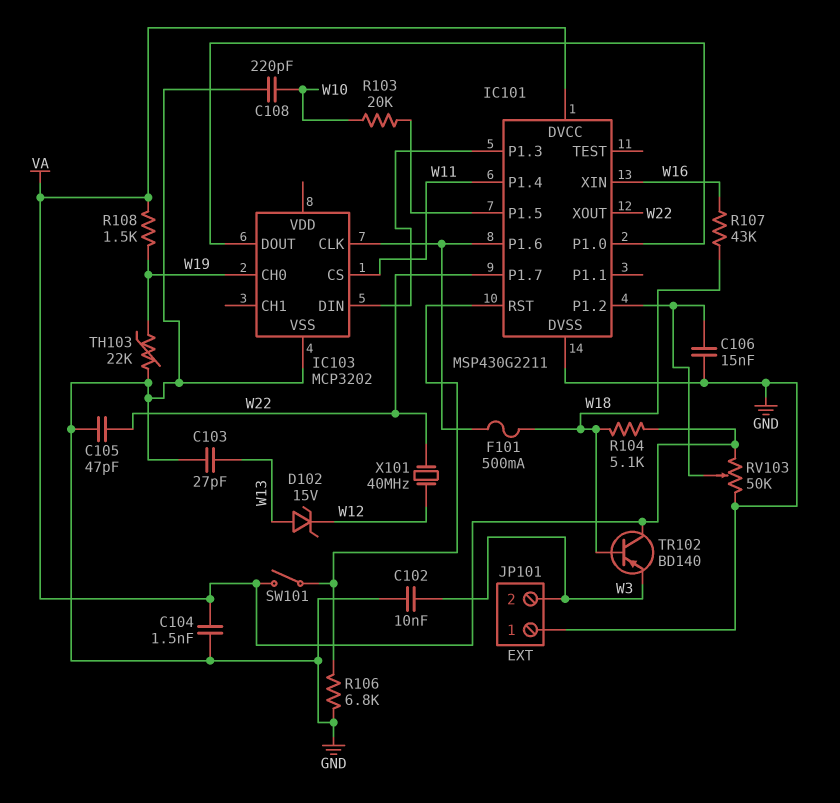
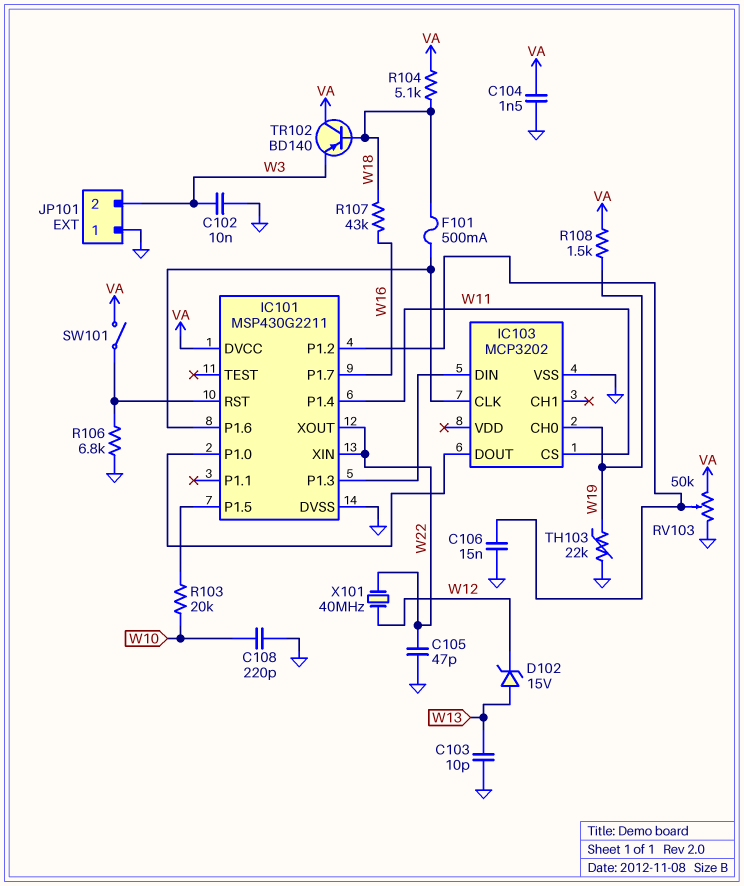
C103: 27pF (GND, W13) -> 10pF (GND, W13)
IC101 pin P1.7: W22 -> W16
IC101 pin XIN: W16 -> W22

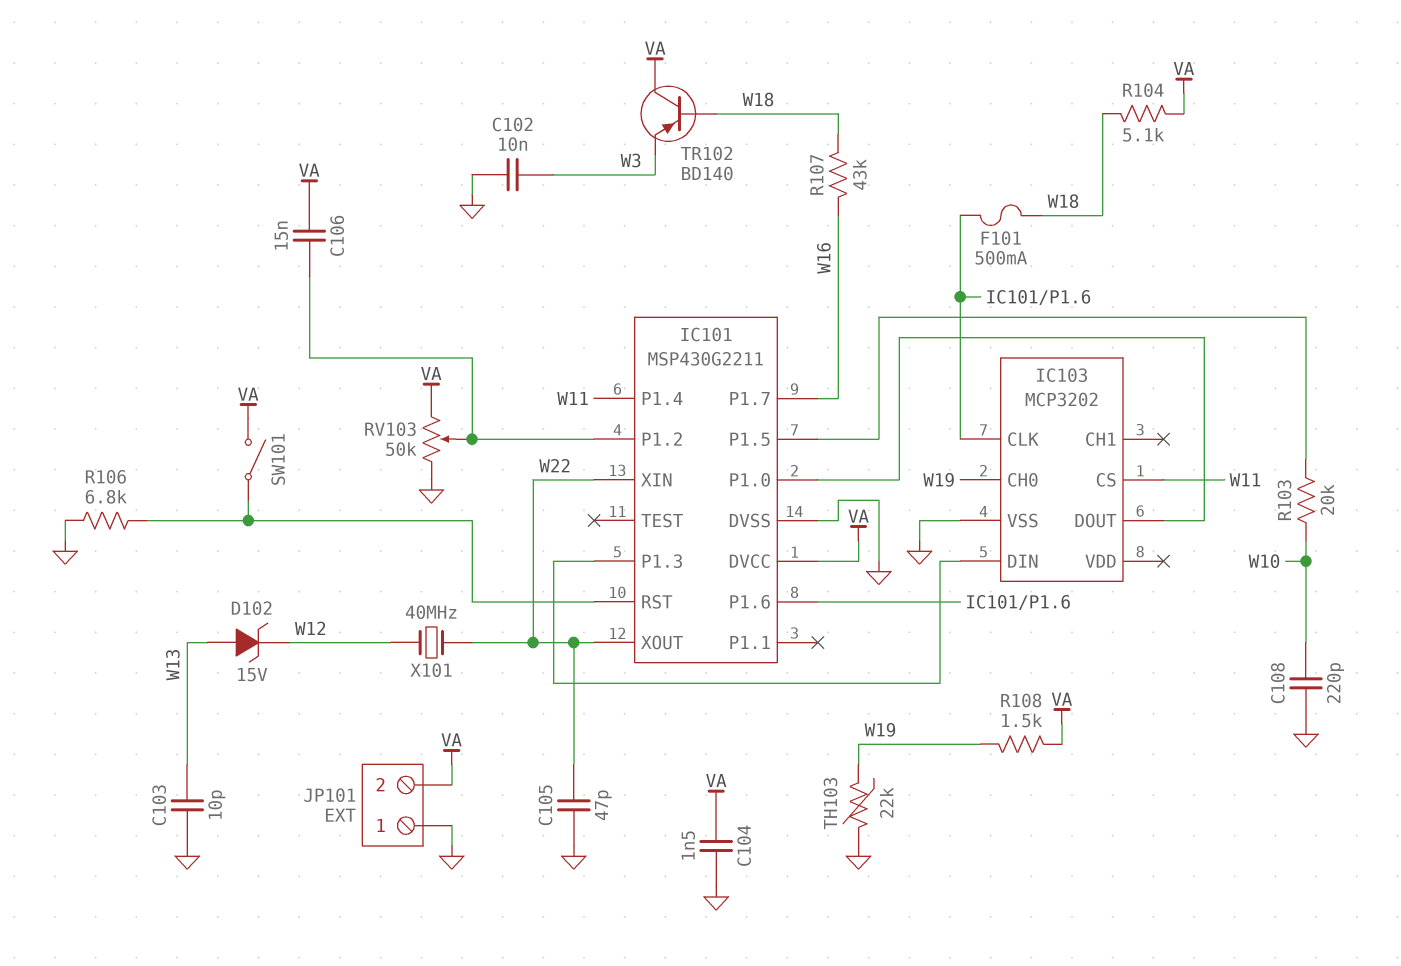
C106: 15nF (GND, IC101/P1.2) -> 15nF (IC101/P1.2, VA)
JP101 pin 2: W3 -> VA

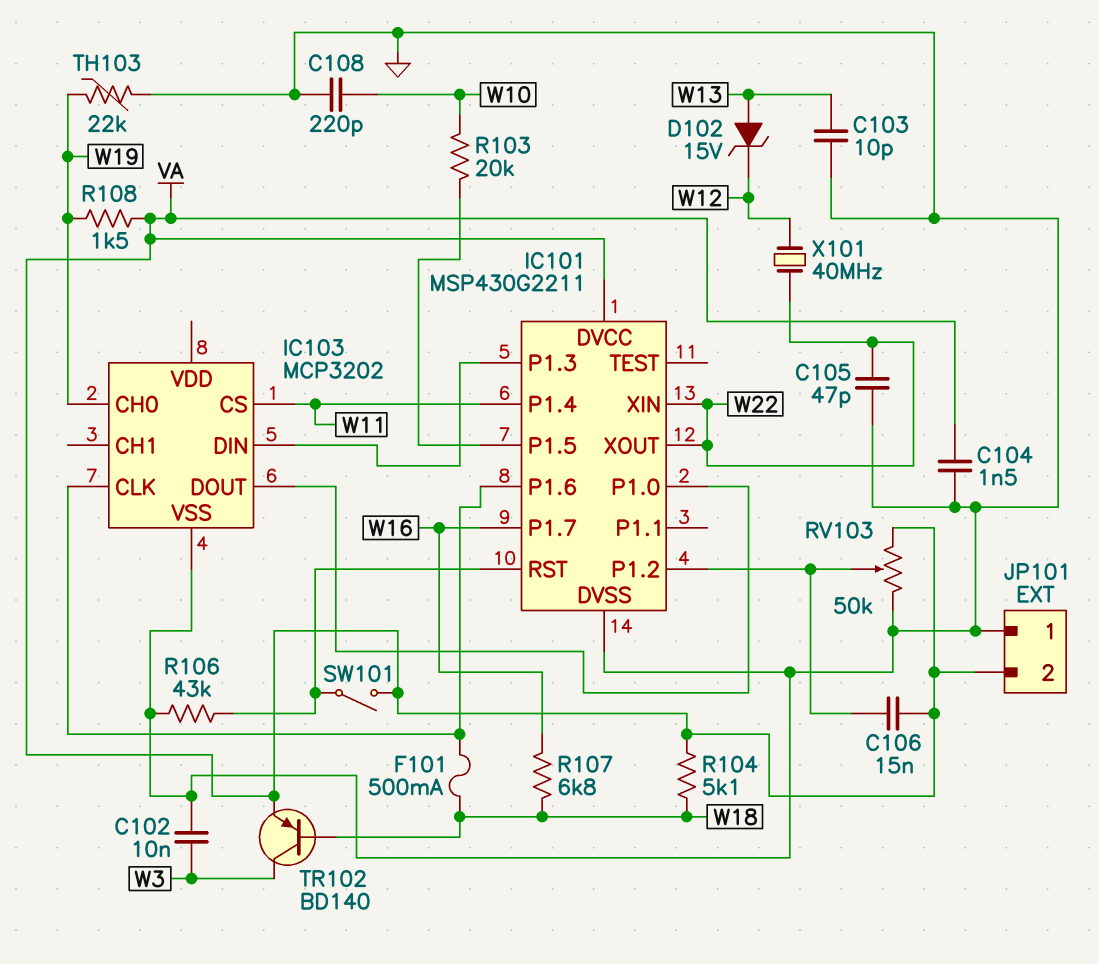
R106: 6.8k (GND, IC101/RST) -> 43k (GND, IC101/RST)
R107: 43k (W16, W18) -> 6.8k (W16, W18)
TR102: PNP BD140 (B W18, C VA, E W3) -> PNP BD140 (B W18, C W3, E VA)

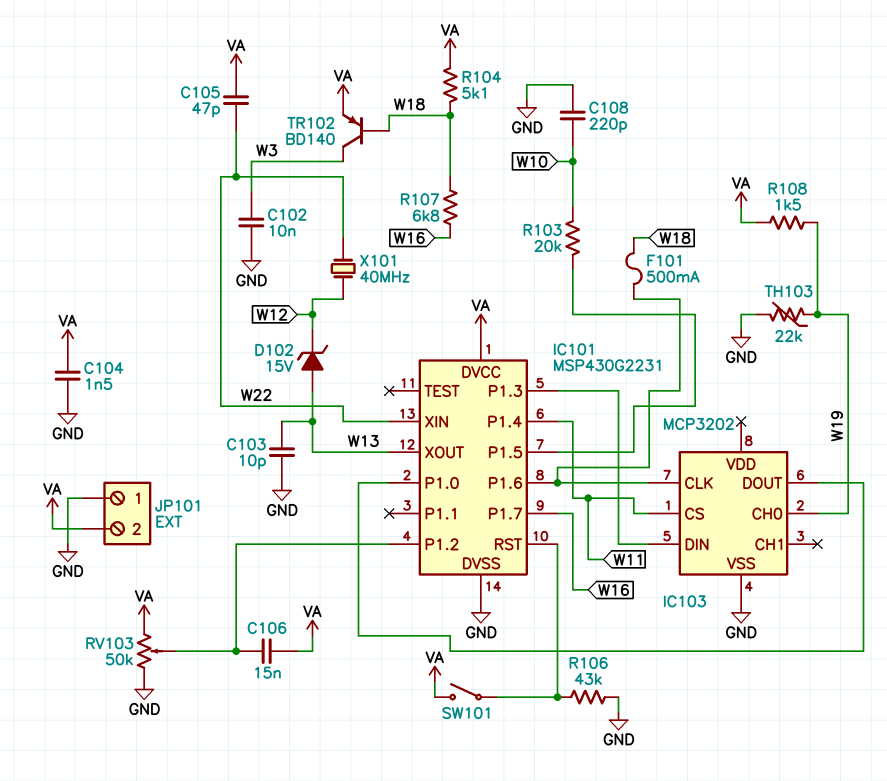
C105: 47pF (GND, W22) -> 47pF (VA, W22)
IC101: MSP430G2211 -> MSP430G2231
IC101 pin XOUT: W22 -> W13

